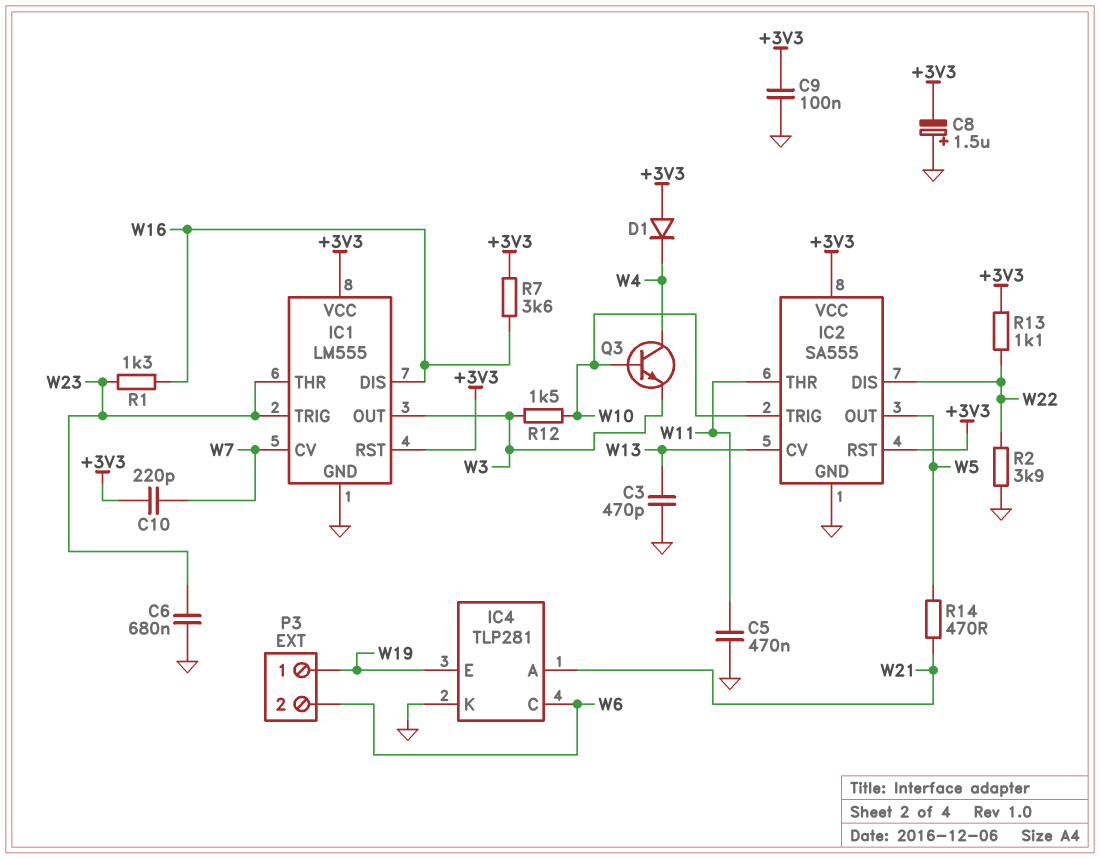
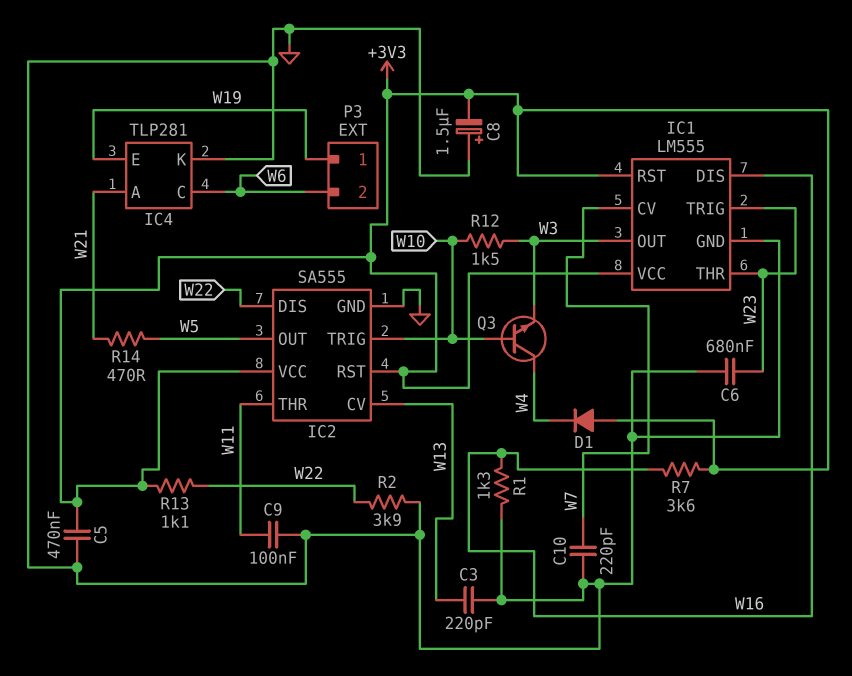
C3: 470pF (GND, W13) -> 220pF (GND, W13)
C5: 470nF (GND, W11) -> 470nF (+3V3, GND)
C9: 100nF (+3V3, GND) -> 100nF (GND, W11)
C10: 220pF (+3V3, W7) -> 220pF (GND, W7)
R1: 1.3k (W16, W23) -> 1.3k (GND, W16)

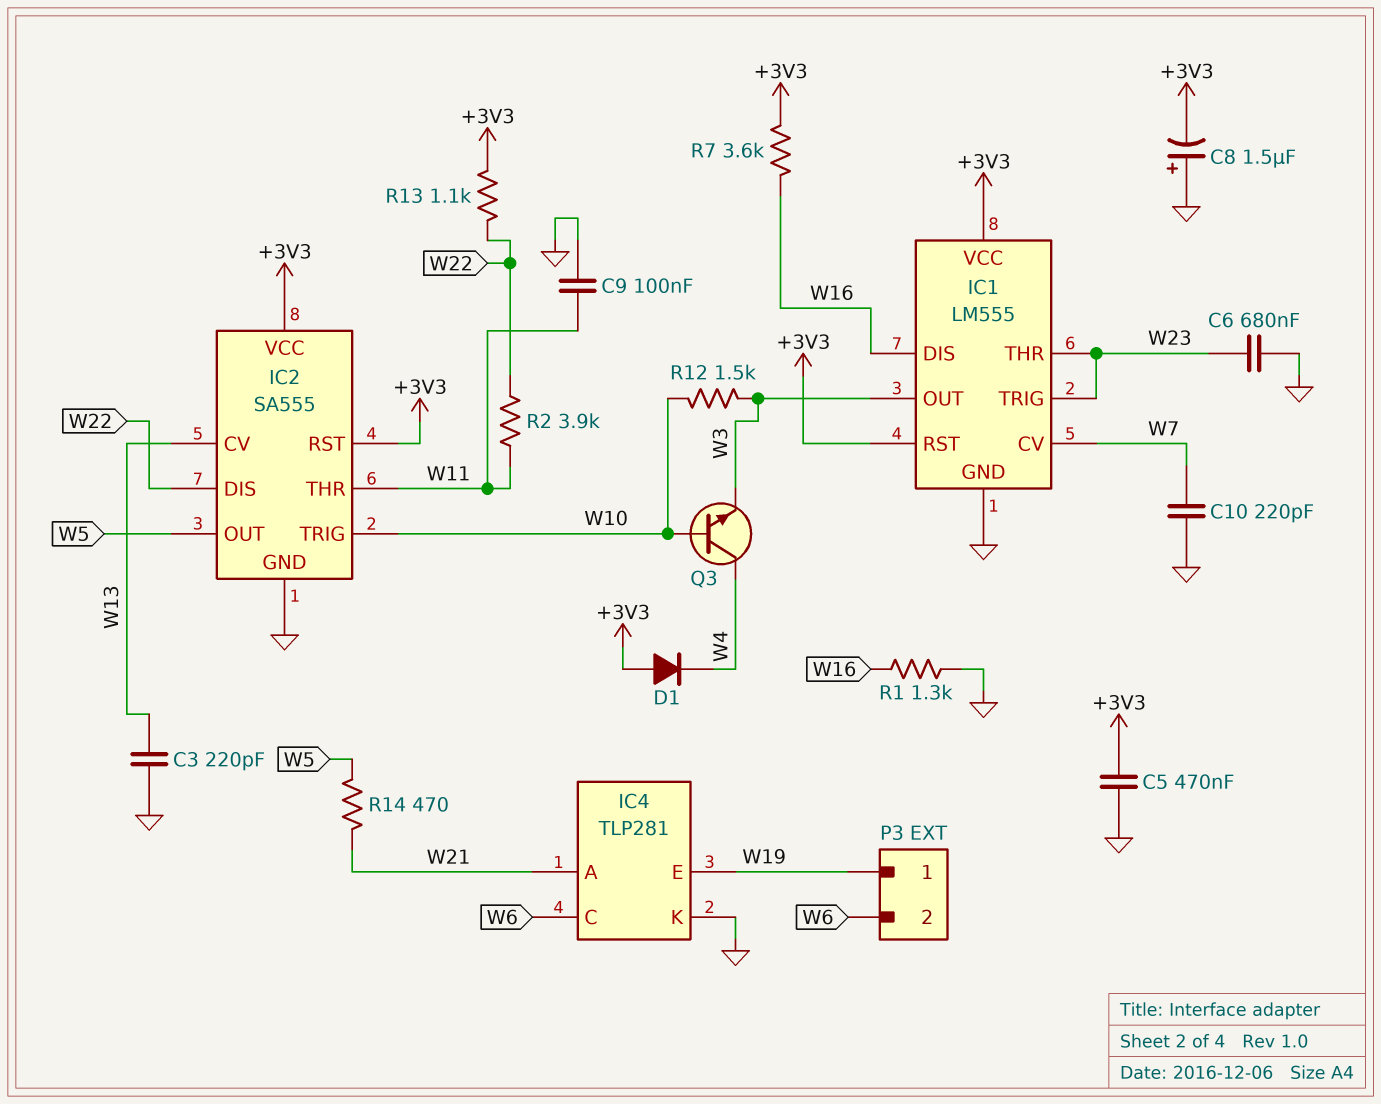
R2: 3.9k (GND, W22) -> 3.9k (W11, W22)

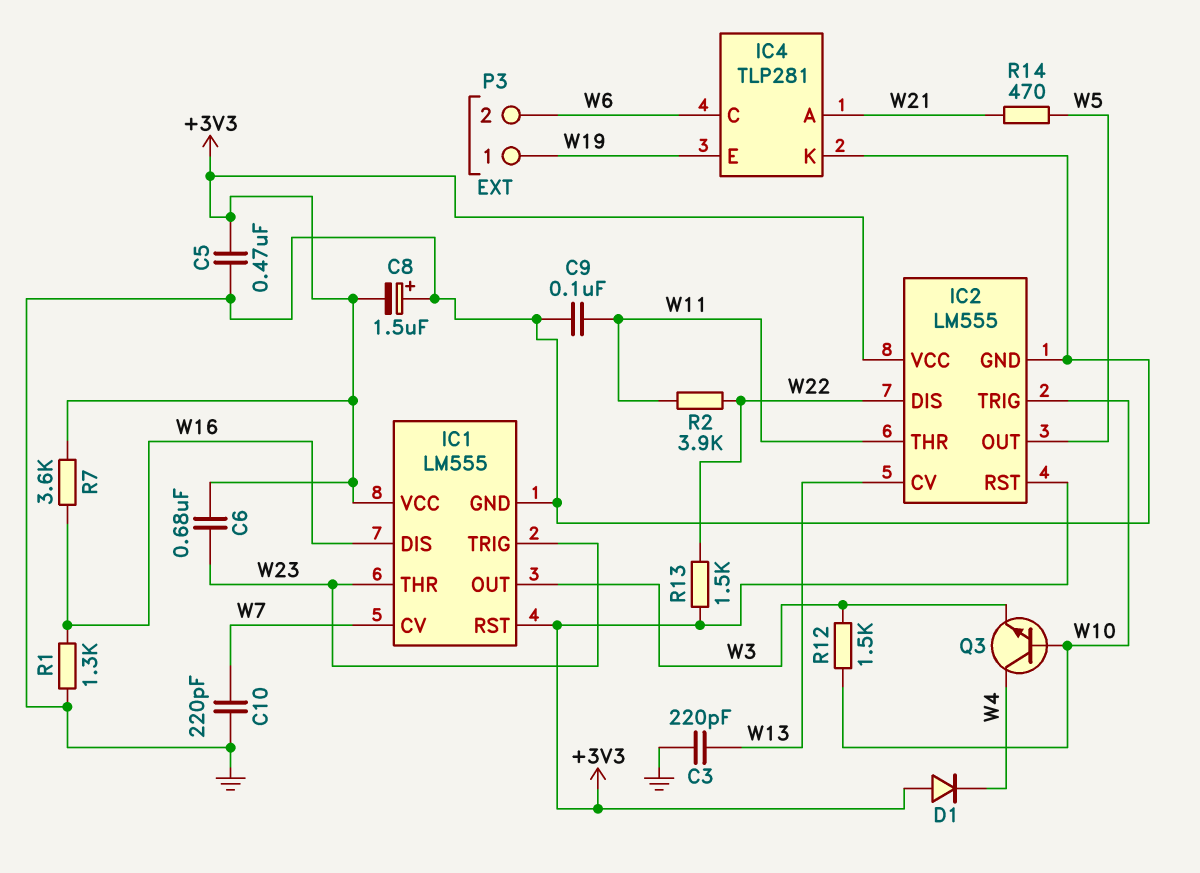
C6: 680nF (GND, W23) -> 680nF (+3V3, W23)
IC2: SA555 -> LM555
R13: 1.1k (+3V3, W22) -> 1.5k (+3V3, W22)

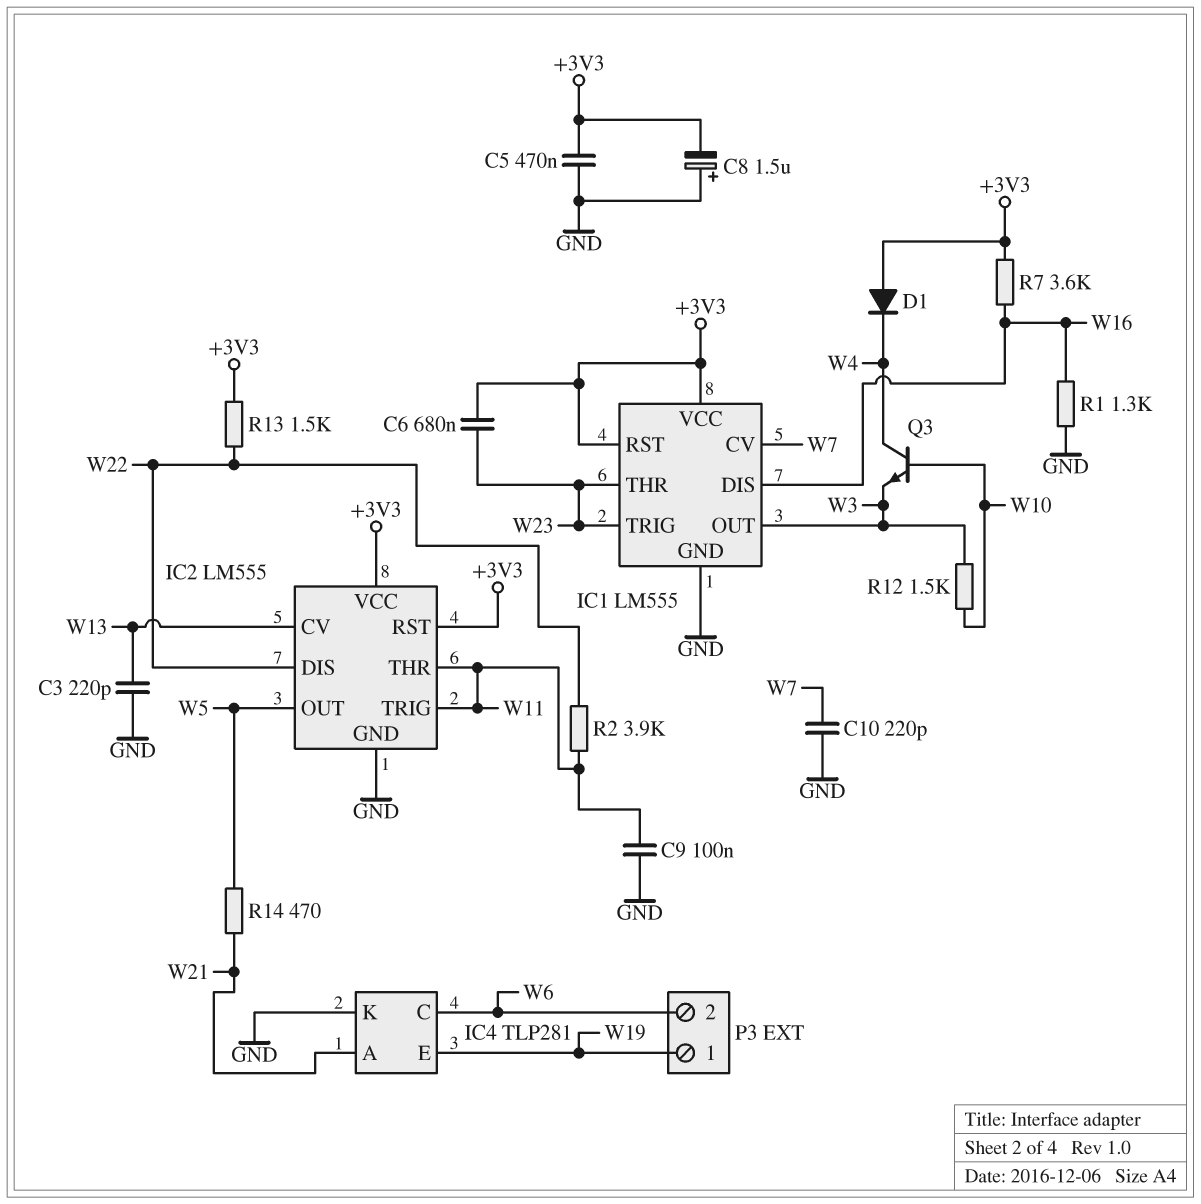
IC2 pin TRIG: W10 -> W11

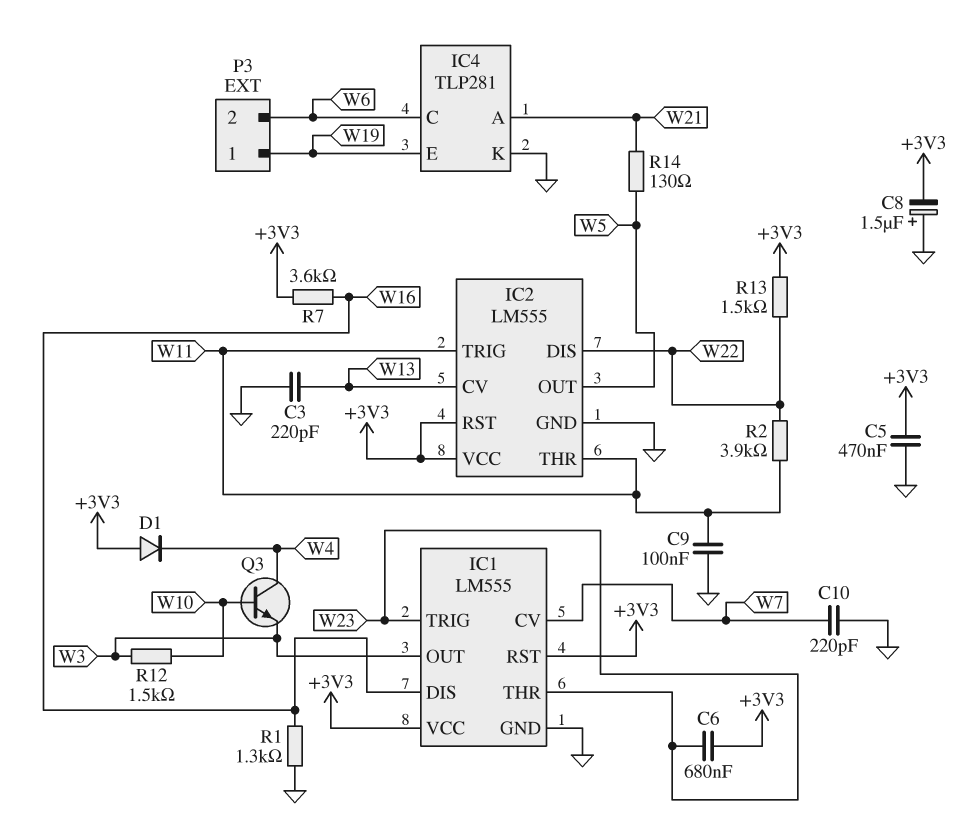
R14: 470 (W5, W21) -> 130 (W5, W21)

